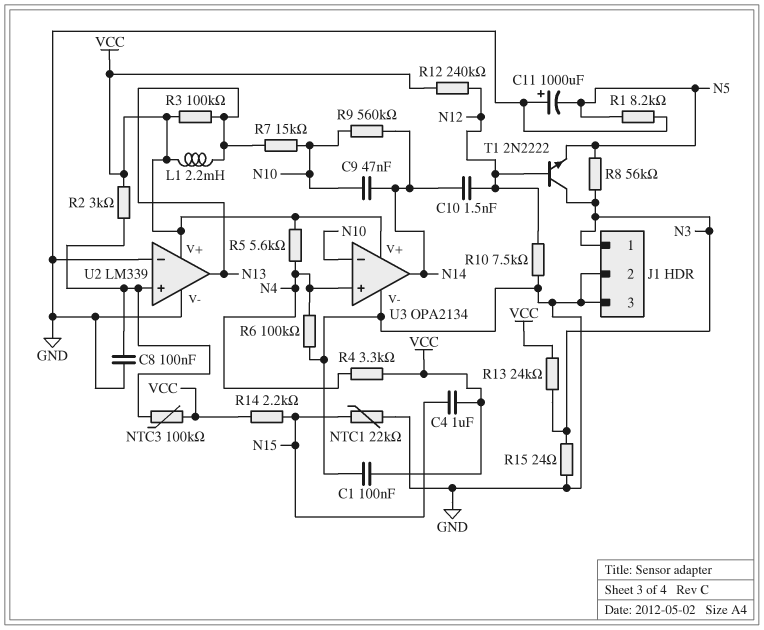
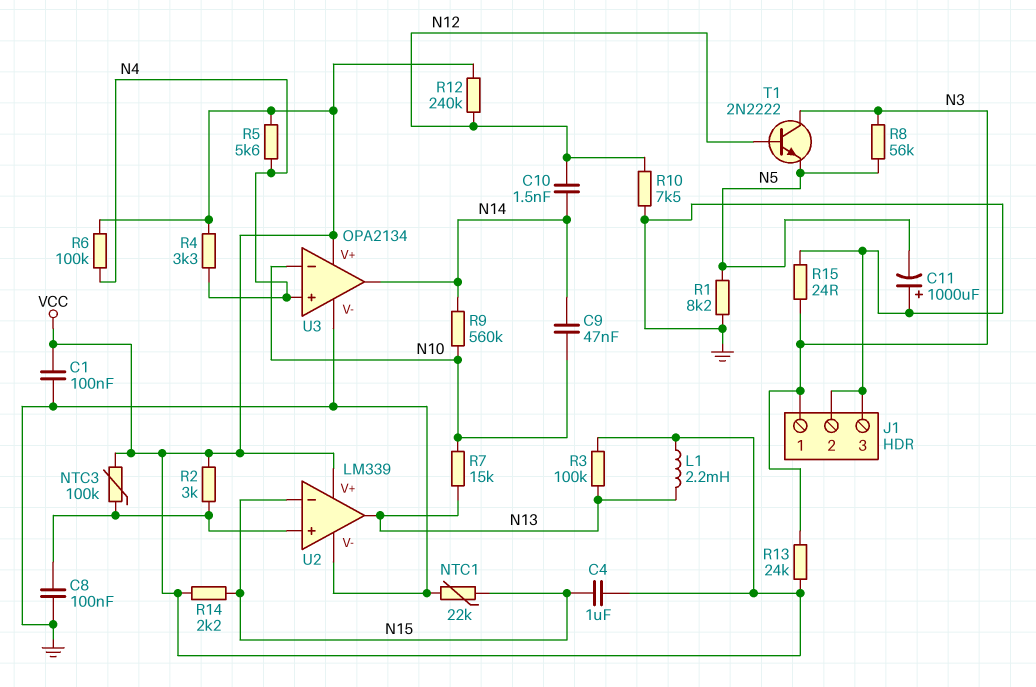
R6: 100k (GND, N4) -> 100k (N4, VCC)
U2 pin in-: GND -> N15

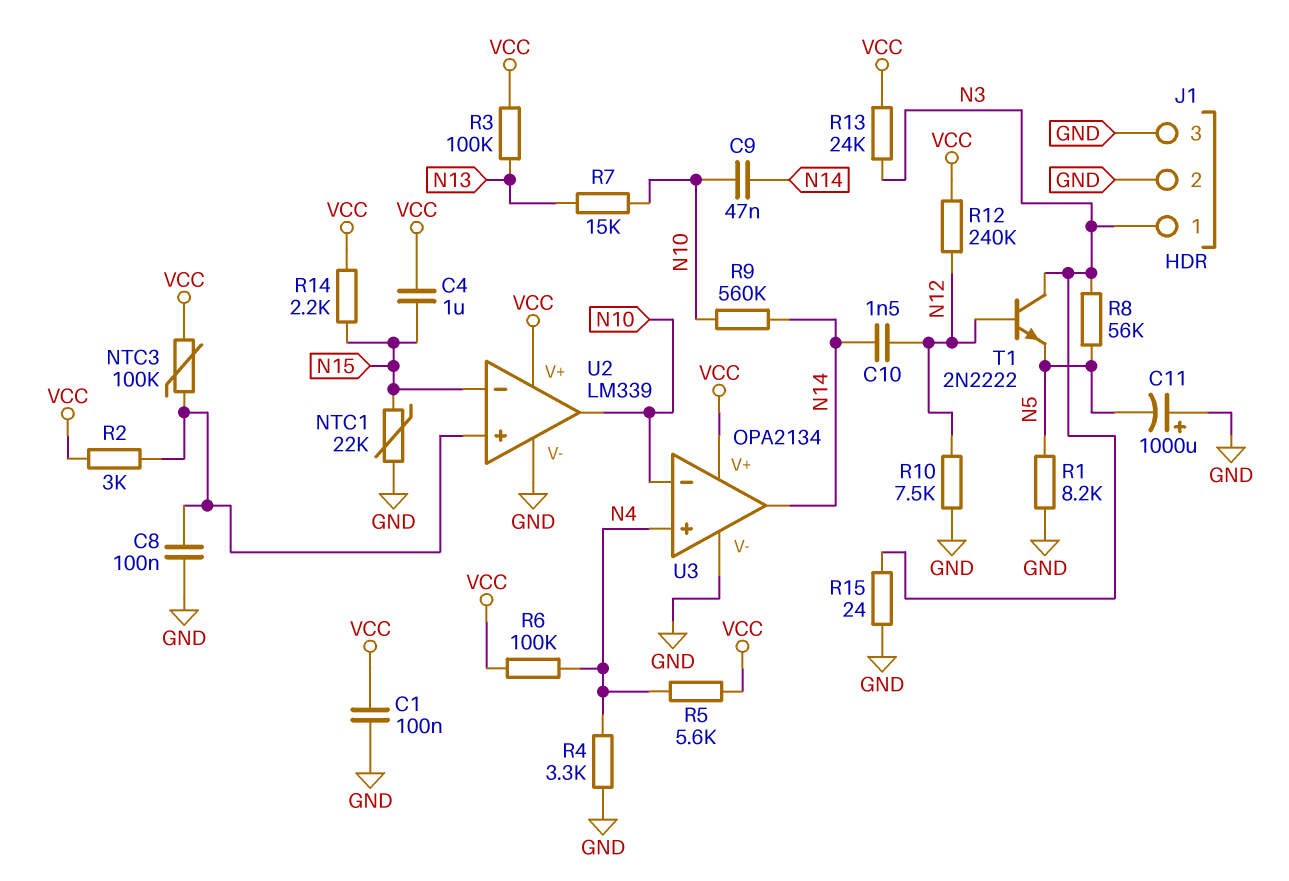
L1: 2.2mH (N13, VCC) -> none
R4: 3.3k (N4, VCC) -> 3.3k (GND, N4)
U2 pin out: N13 -> N10

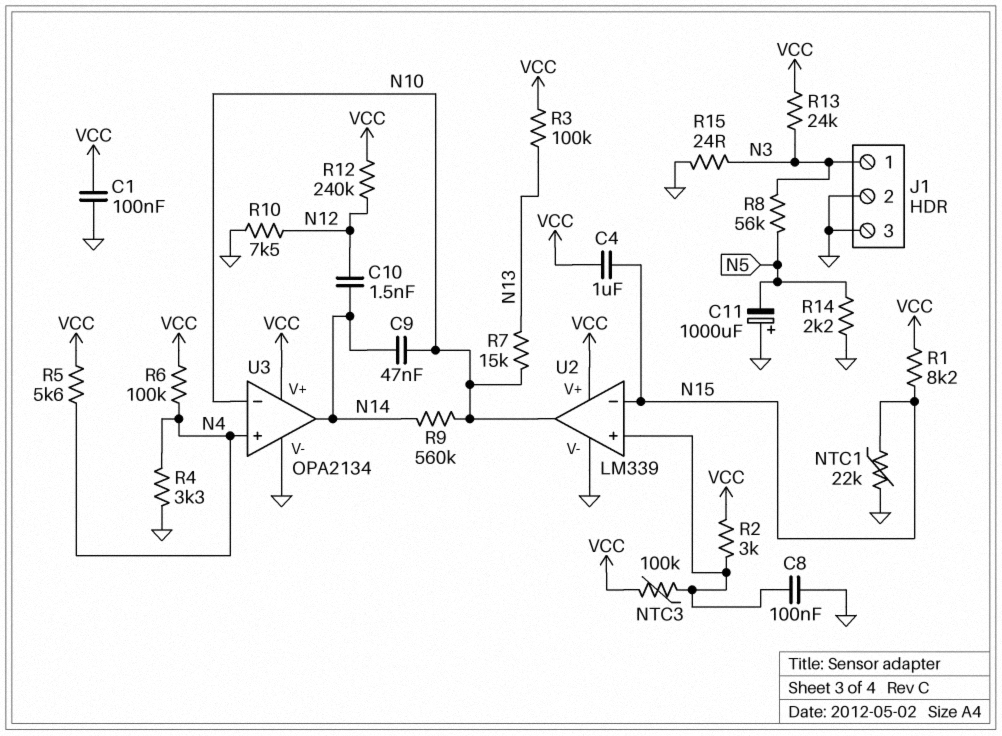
R1: 8.2k (GND, N5) -> 8.2k (N15, VCC)
R14: 2.2k (N15, VCC) -> 2.2k (GND, N5)
T1: NPN 2N2222 (B N12, C N3, E N5) -> none

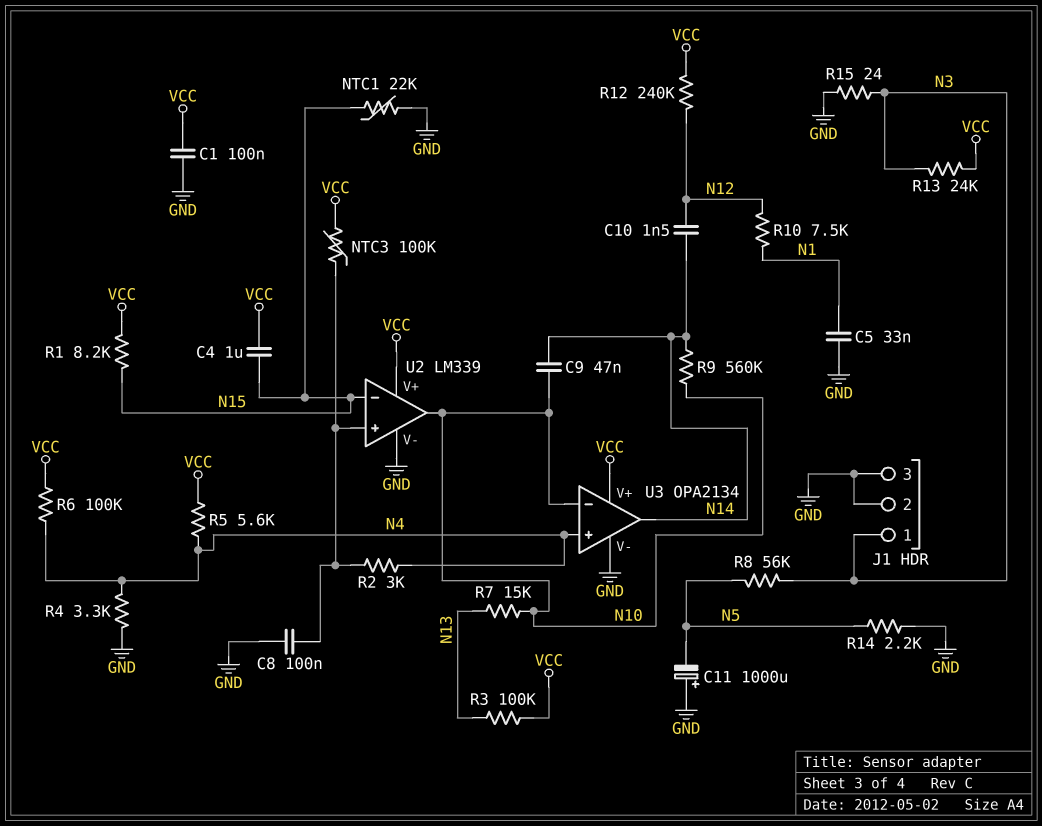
C5: none -> 33nF (GND, N1)
R2: 3k (U2/in+, VCC) -> 3k (N4, U2/in+)
R10: 7.5k (GND, N12) -> 7.5k (N1, N12)

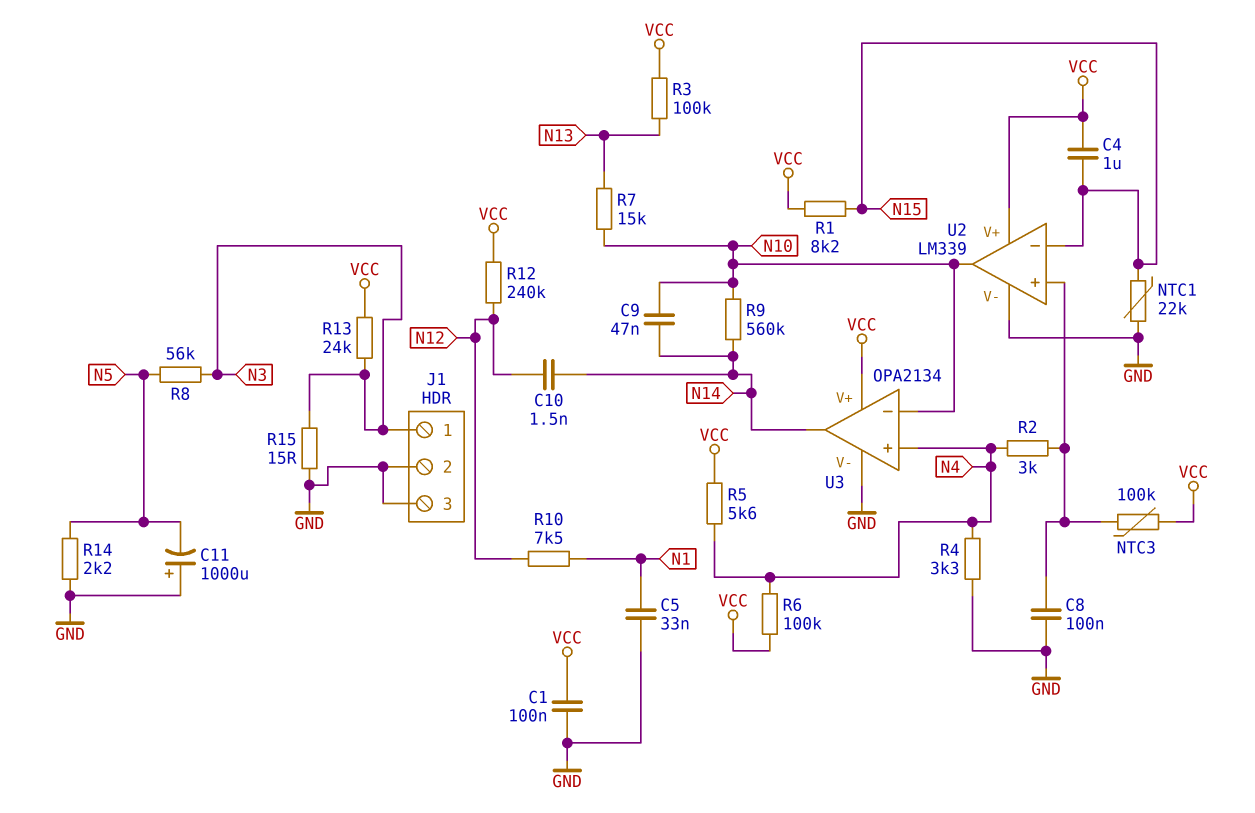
R15: 24 (GND, N3) -> 15 (GND, N3)

